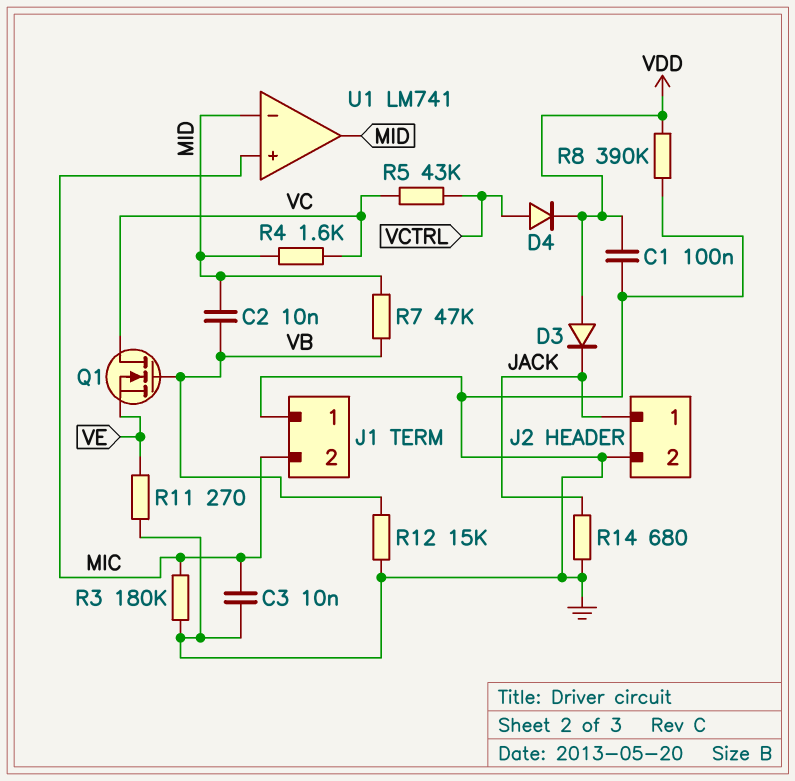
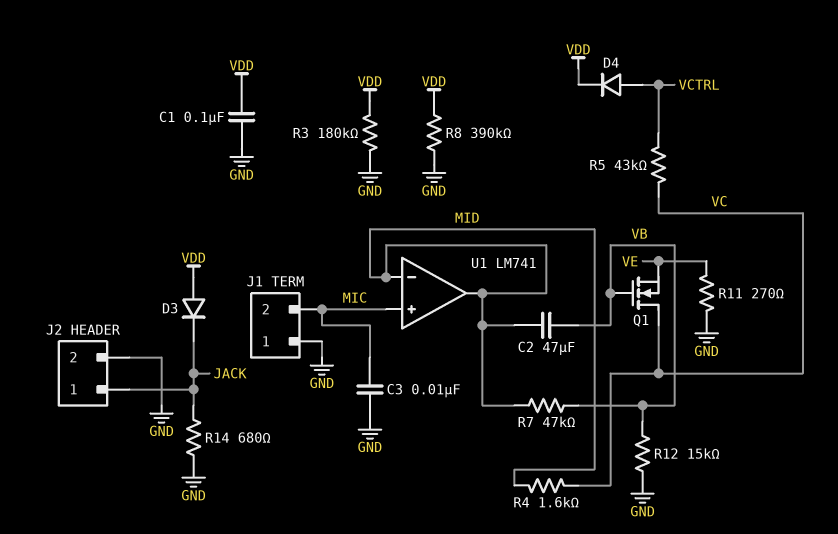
C2: 10nF (MID, VB) -> 47uF (MID, VB)
R3: 180k (GND, MIC) -> 180k (GND, VDD)

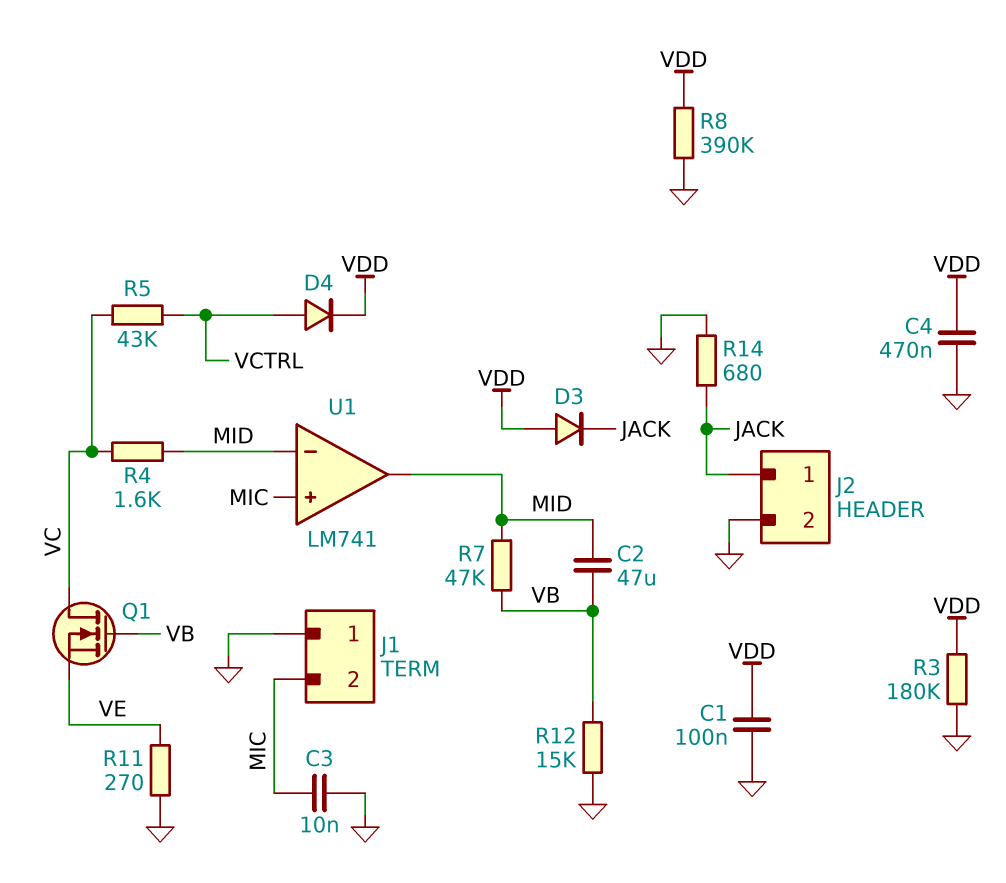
C4: none -> 470nF (GND, VDD)

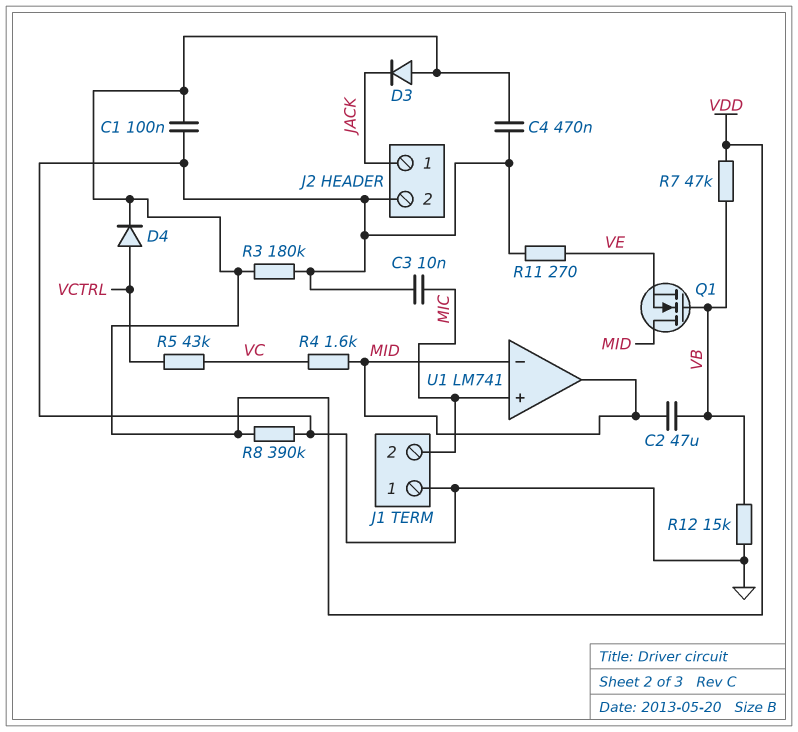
Q1: NMOS (G VB, D VC, S VE) -> NMOS (G VB, D MID, S VE)
R7: 47k (MID, VB) -> 47k (VB, VDD)
R14: 680 (GND, JACK) -> none

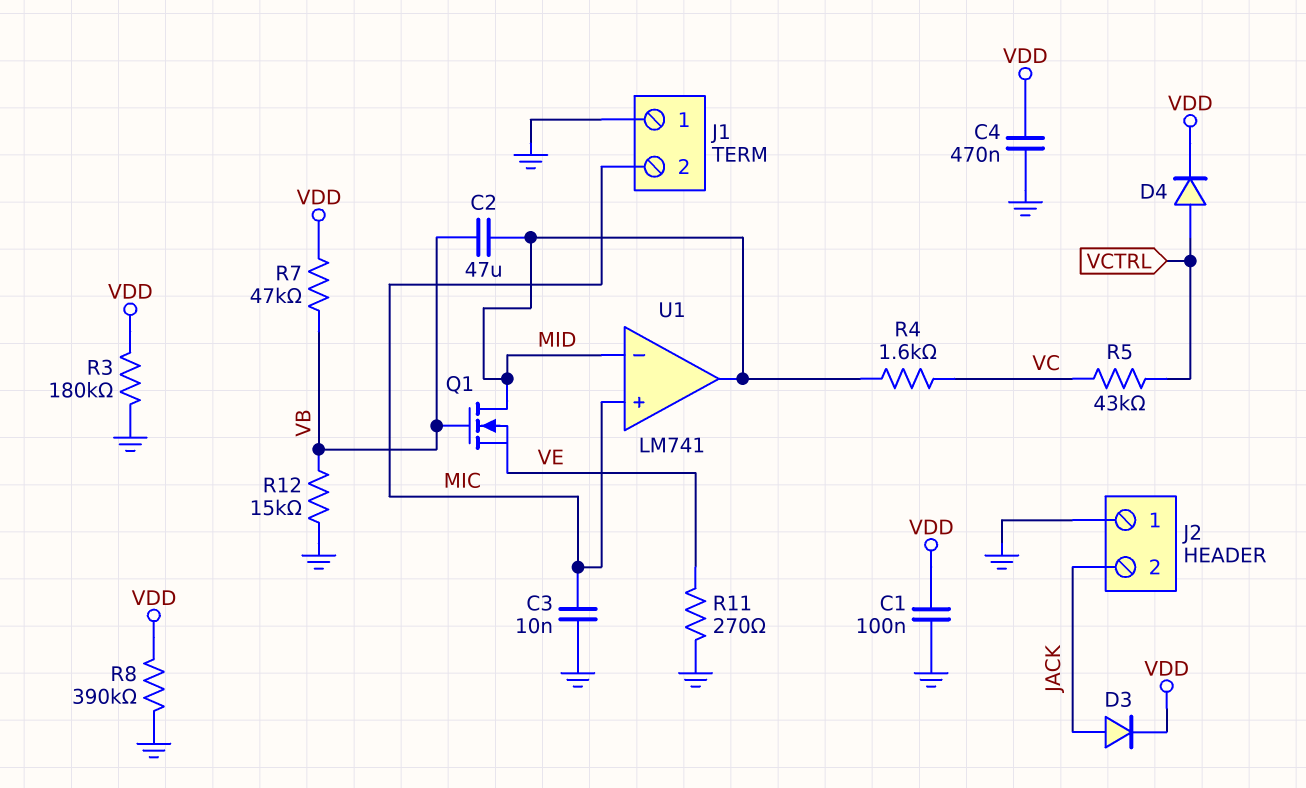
D3: diode (A VDD, K JACK) -> diode (A JACK, K VDD)
J2 pin 1: JACK -> GND
J2 pin 2: GND -> JACK

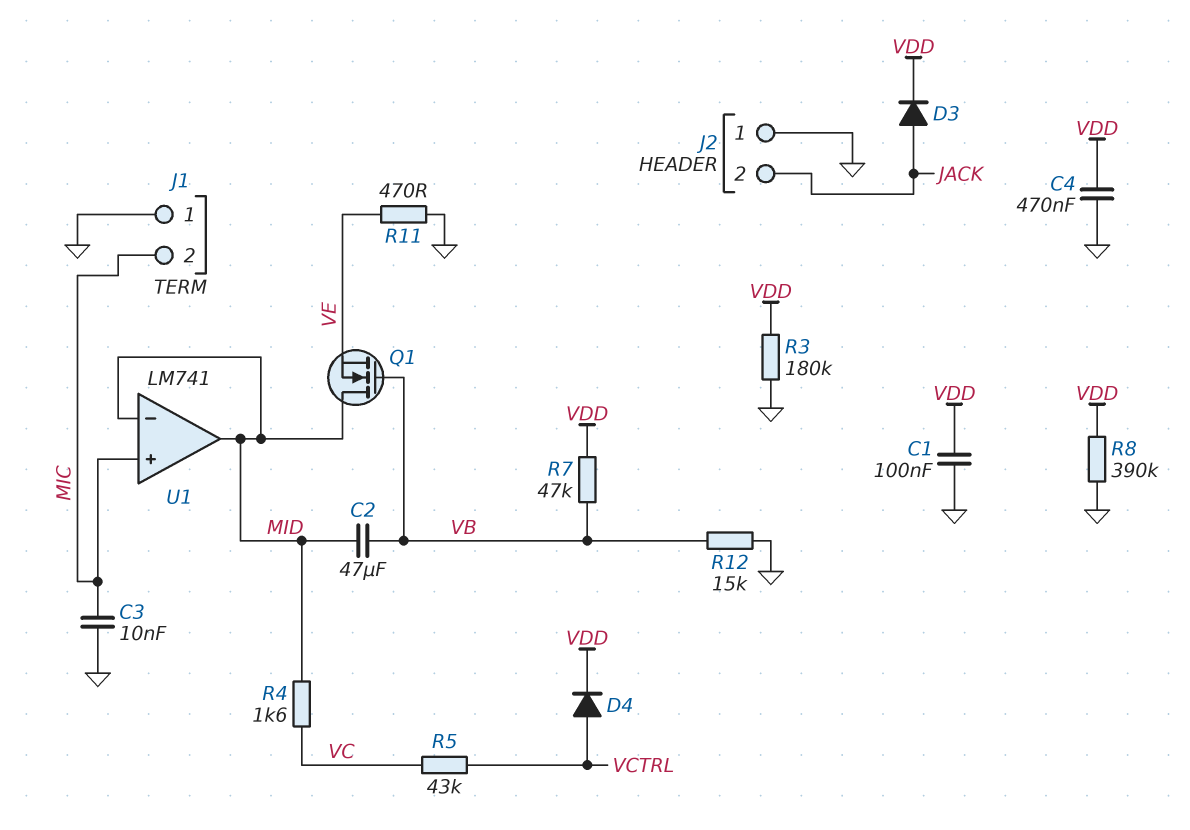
R11: 270 (GND, VE) -> 470 (GND, VE)

